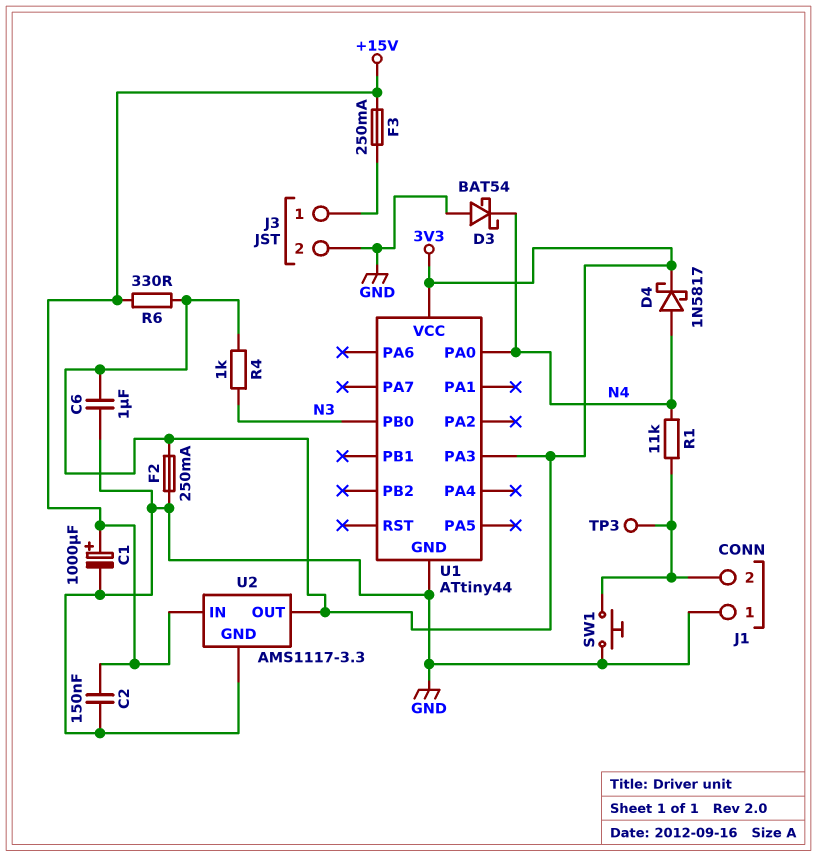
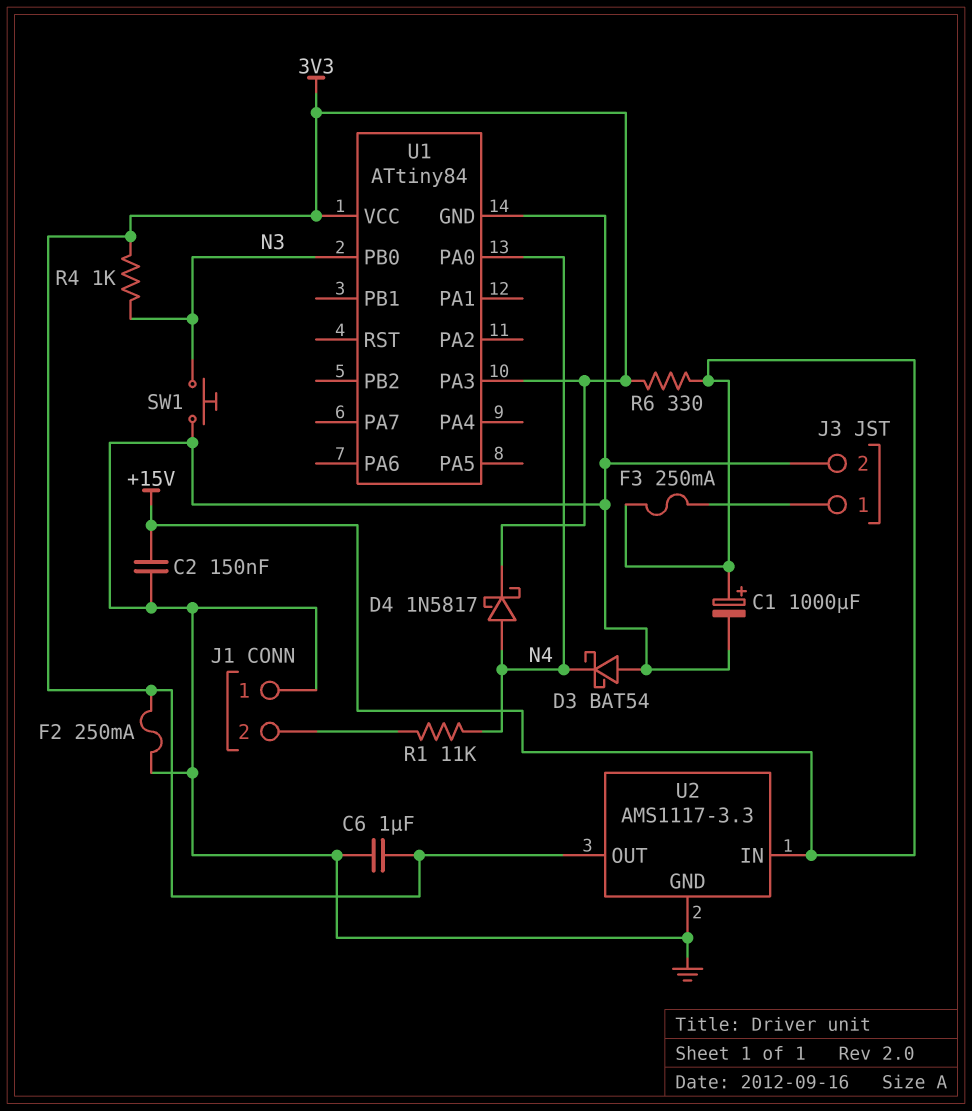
SW1: button (GND, J1/2) -> button (GND, N3)
TP3: test point (J1/2) -> none
U1: ATtiny44 -> ATtiny84

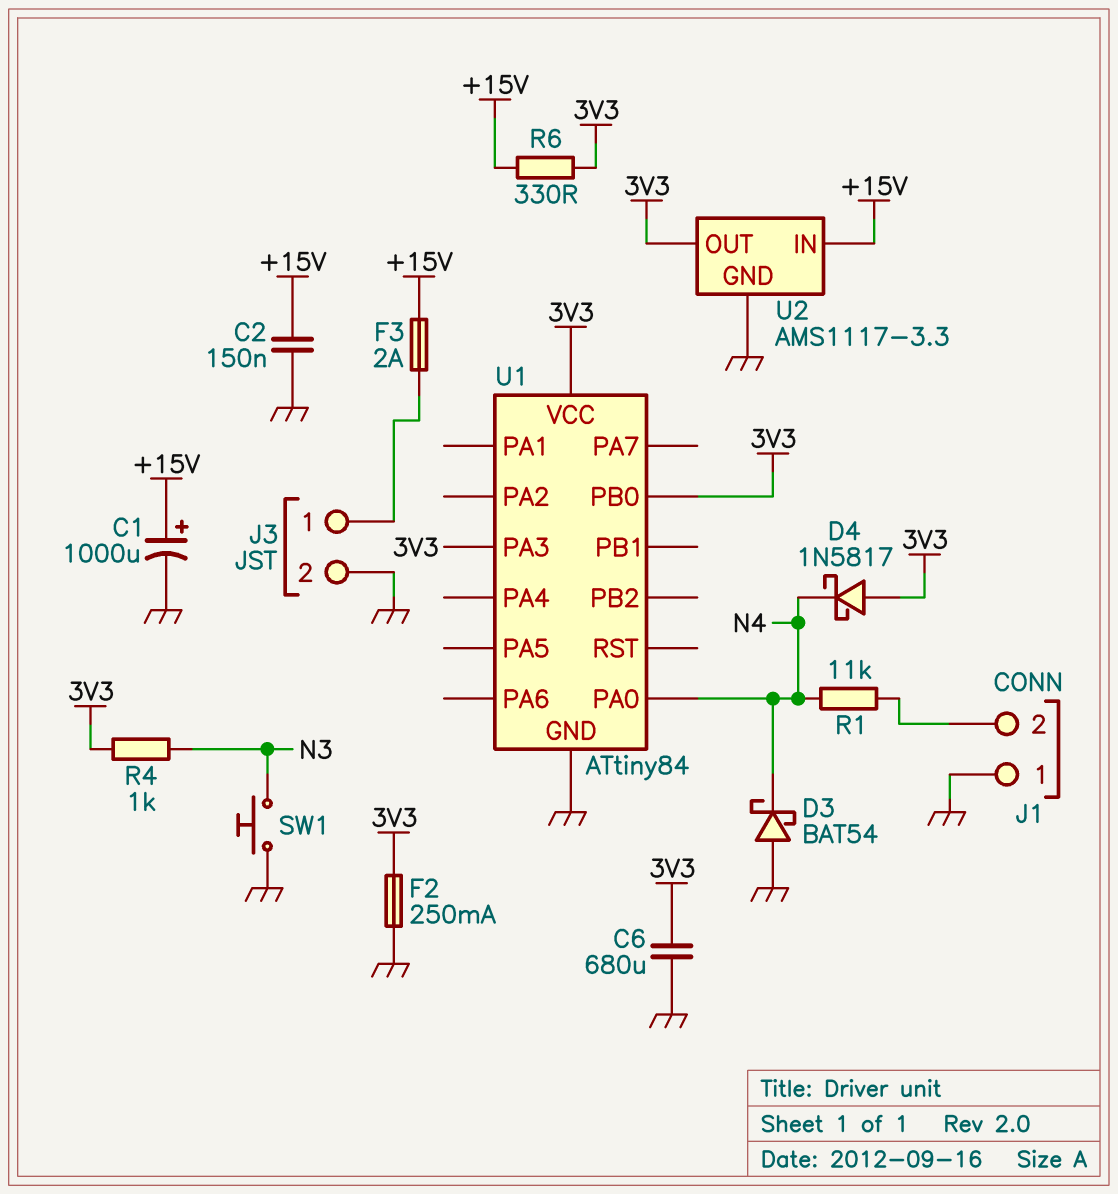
C6: 1uF (3V3, GND) -> 680uF (3V3, GND)
D4: schottky 1N5817 (A N4, K 3V3) -> schottky 1N5817 (A 3V3, K N4)
F3: 250mA (+15V, J3/1) -> 2A (+15V, J3/1)
U1 pin PB0: N3 -> 3V3

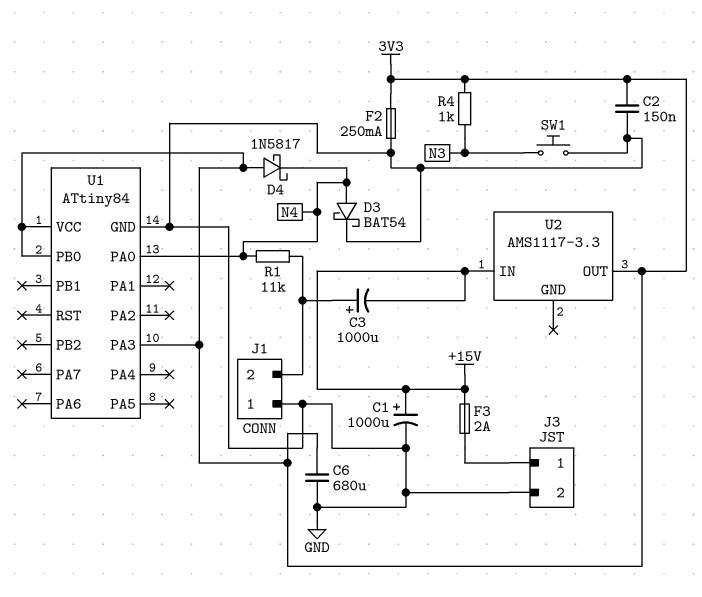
C2: 150nF (+15V, GND) -> 150nF (3V3, GND)
C3: none -> 1000uF (plus J1/2, minus +15V)
D3: schottky BAT54 (A GND, K N4) -> schottky BAT54 (A N4, K GND)
R6: 330 (+15V, 3V3) -> none
U2 pin GND: GND -> none

